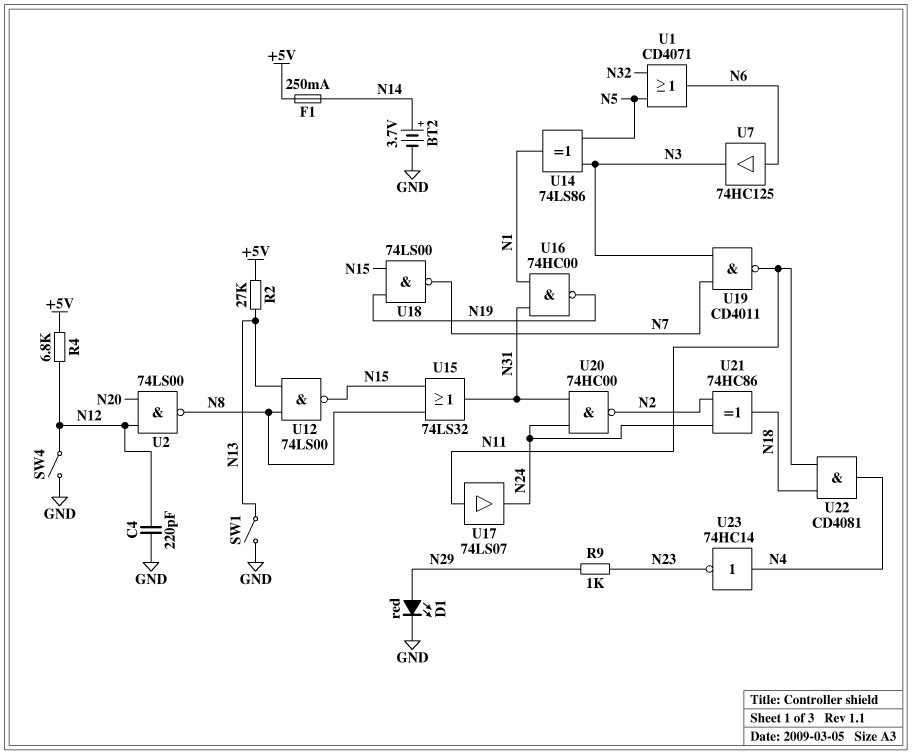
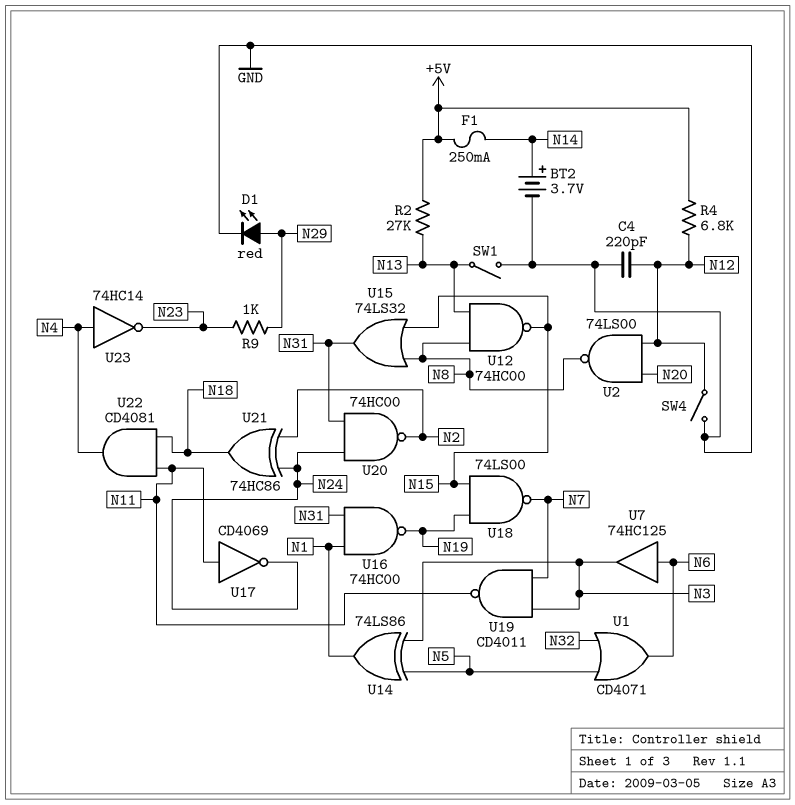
U12: NAND 74LS00 (in N8, in N13, out N15) -> NAND 74HC00 (in N8, in N13, out N15)
U17: buffer 74LS07 (in N11, out N24) -> NOT CD4069 (in N11, out N24)

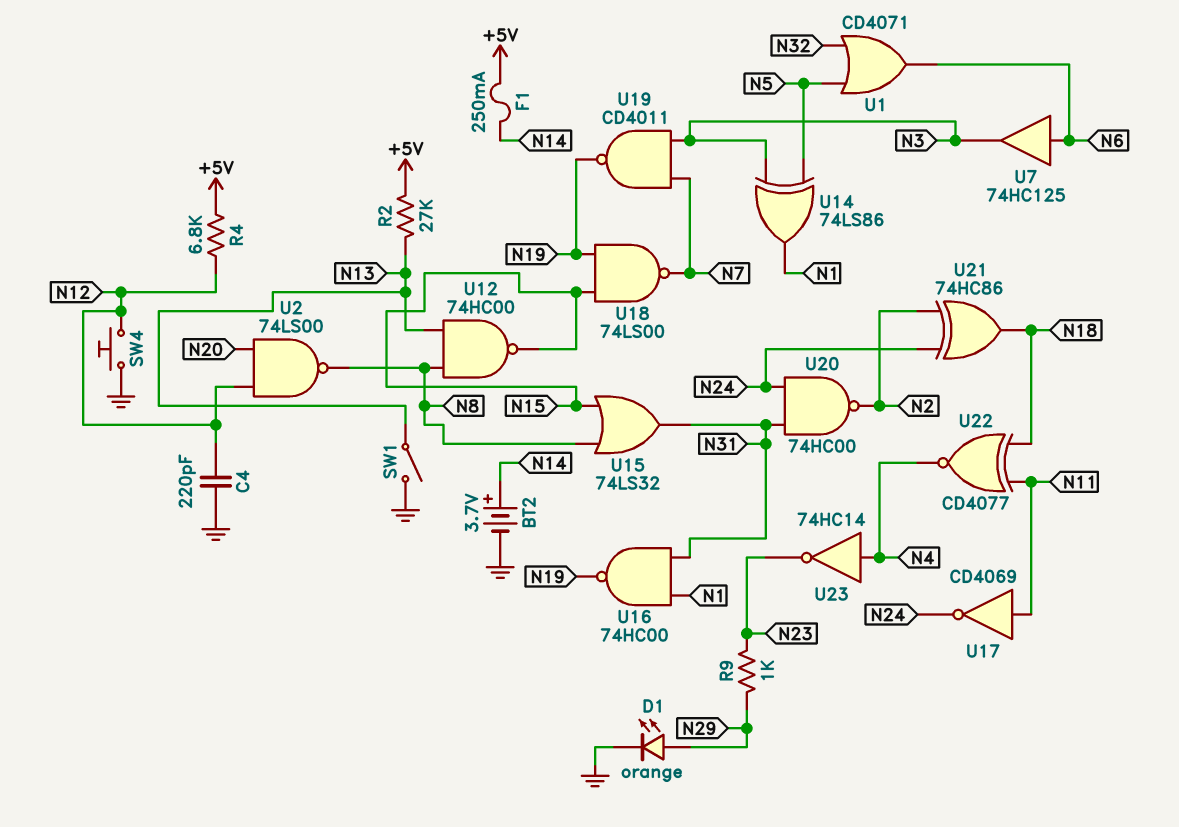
D1: LED red (A N29, K GND) -> LED orange (A N29, K GND)
SW4: switch (GND, N12) -> button (GND, N12)
U19: NAND CD4011 (in N3, in N7, out N11) -> NAND CD4011 (in N3, in N7, out N19)
U22: AND CD4081 (in N11, in N18, out N4) -> XNOR CD4077 (in N11, in N18, out N4)

